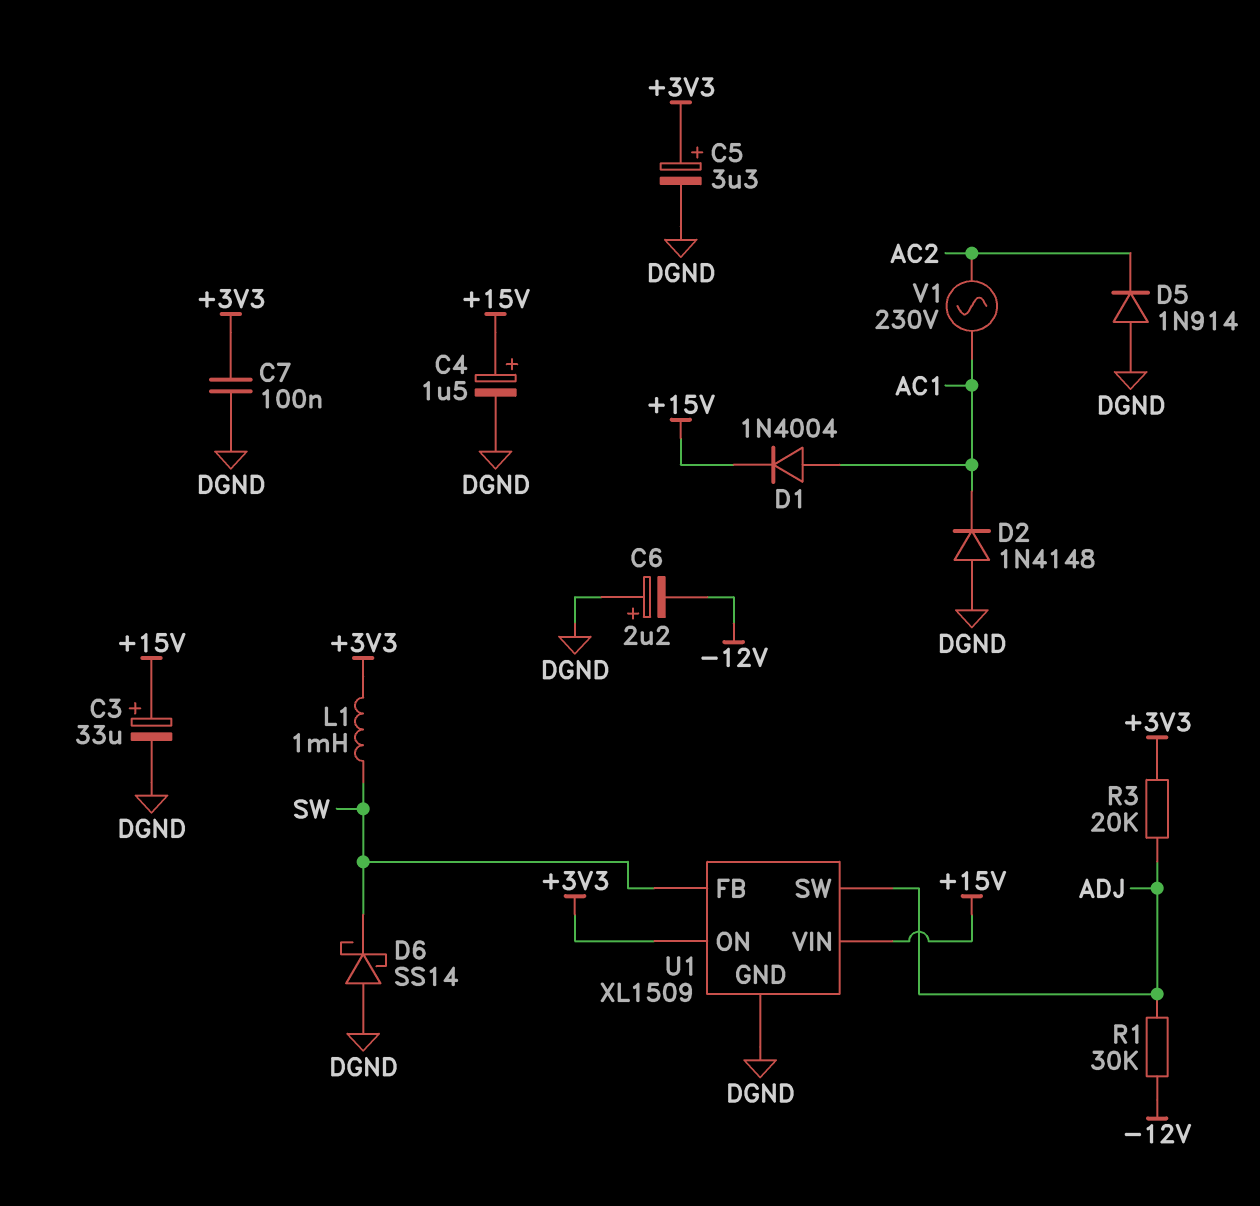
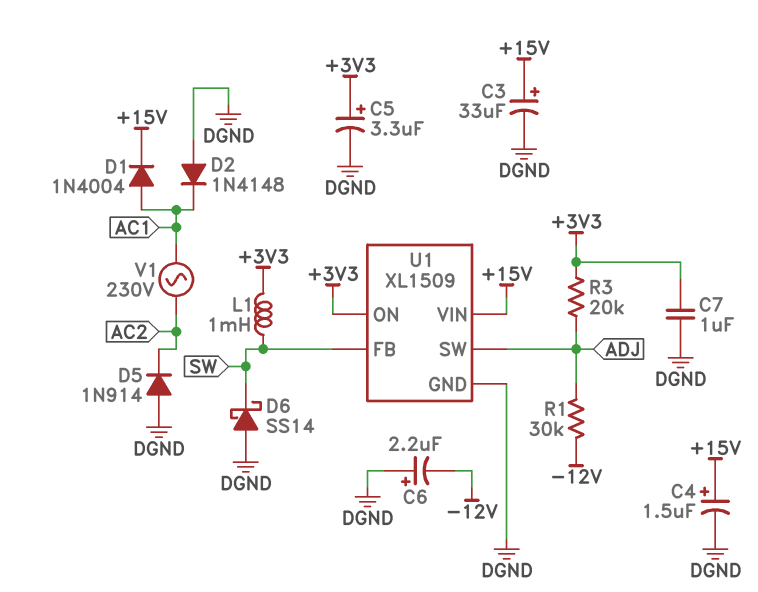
C7: 100nF (+3V3, DGND) -> 1uF (+3V3, DGND)

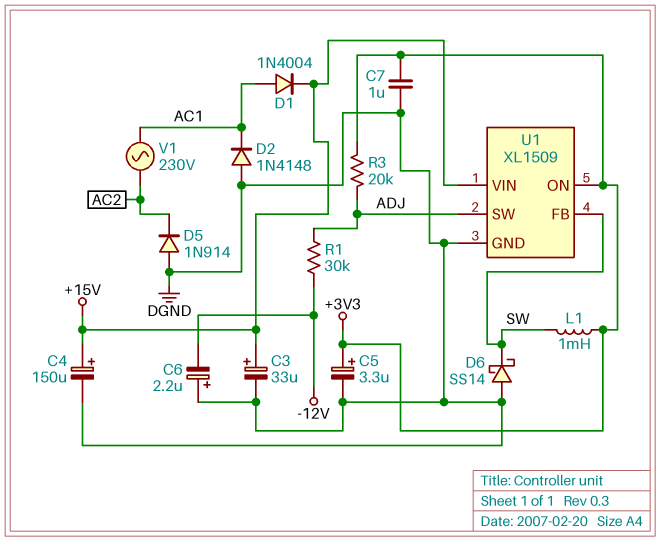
C4: 1.5uF (plus +15V, minus DGND) -> 150uF (plus +15V, minus DGND)

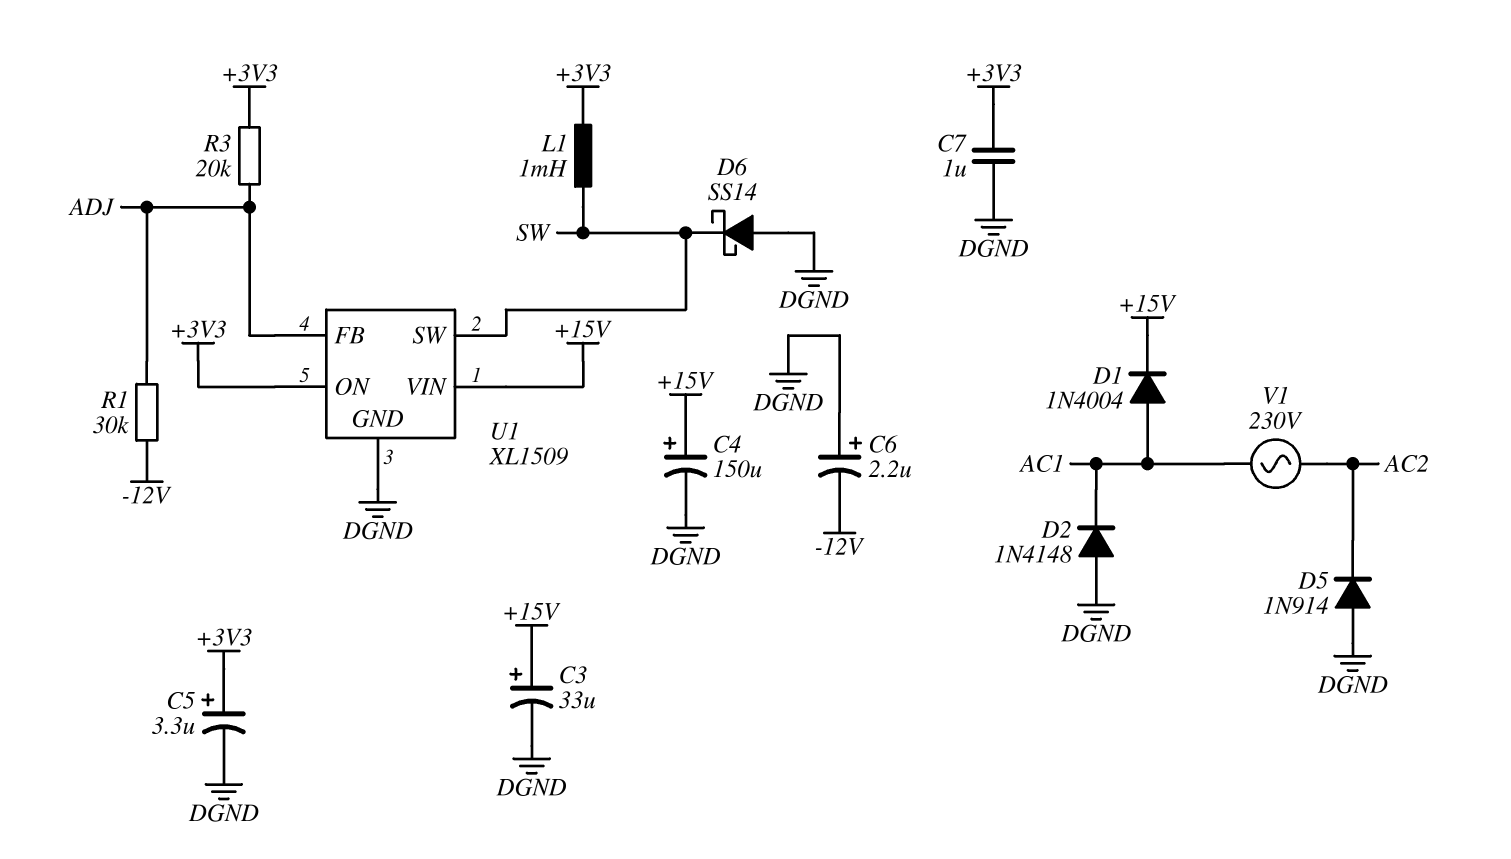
U1 pin FB: SW -> ADJ
U1 pin SW: ADJ -> SW

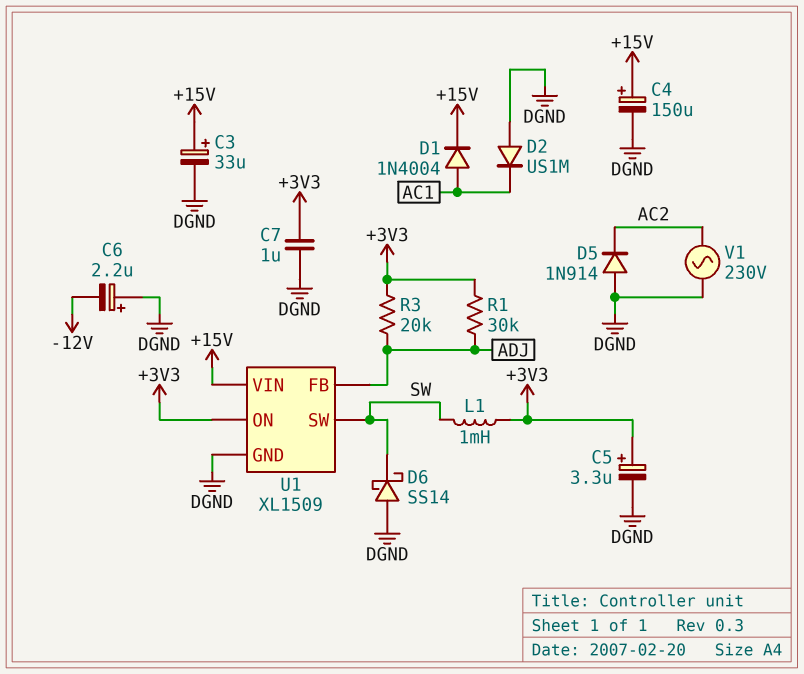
D2: diode 1N4148 (A DGND, K AC1) -> diode US1M (A DGND, K AC1)
R1: 30k (-12V, ADJ) -> 30k (+3V3, ADJ)
V1: AC 230V (AC1, AC2) -> AC 230V (AC2, DGND)

